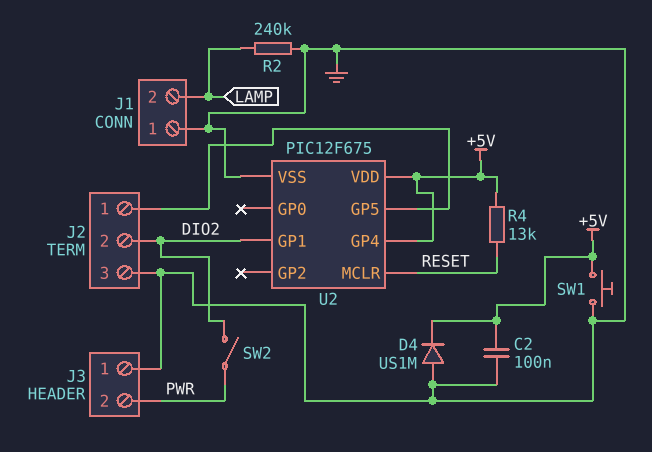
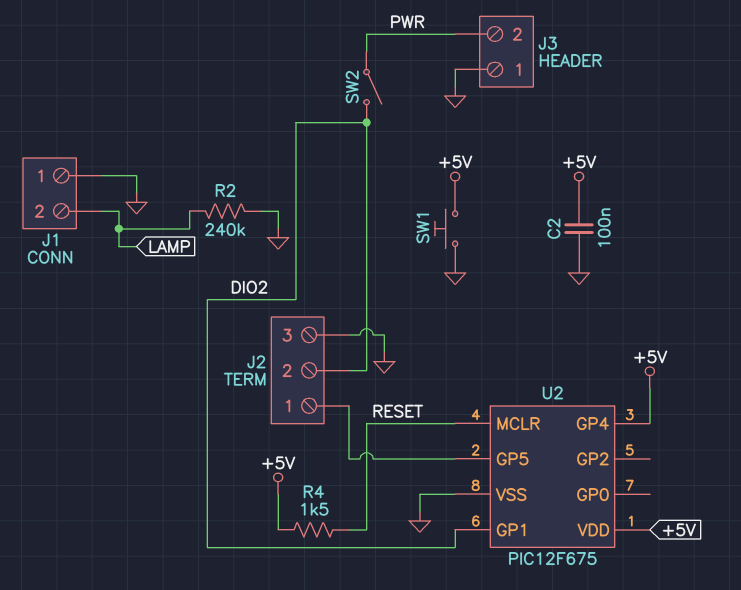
D4: diode US1M (A GND, K +5V) -> none
R4: 13k (+5V, RESET) -> 1.5k (+5V, RESET)

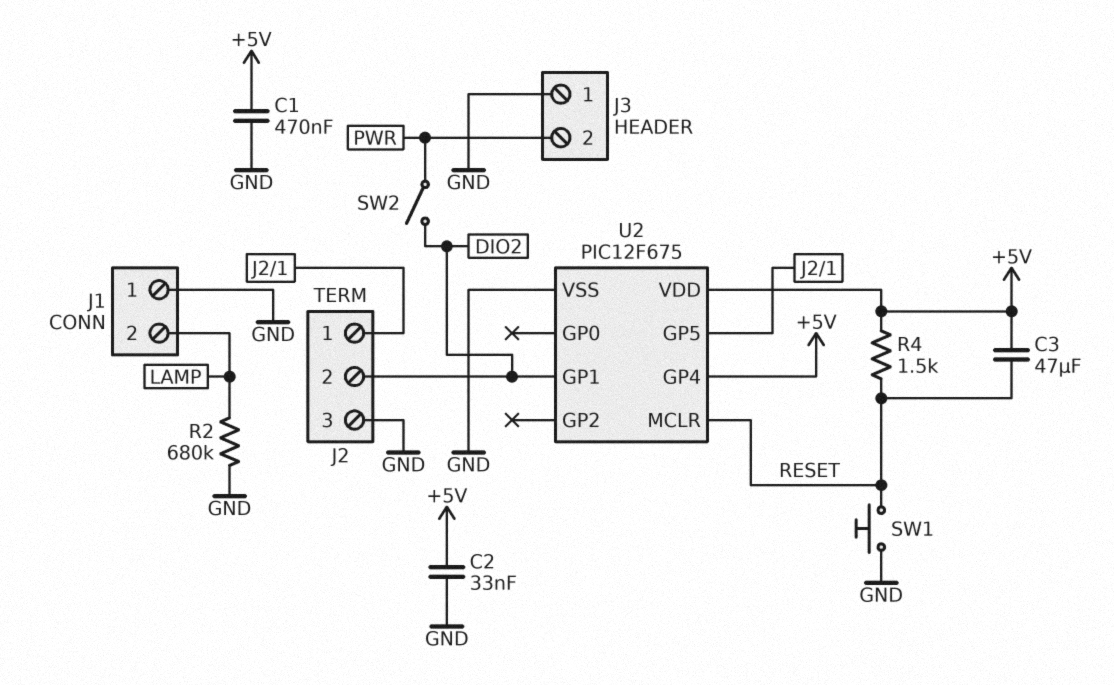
C1: none -> 470nF (+5V, GND)
C2: 100nF (+5V, GND) -> 33nF (+5V, GND)
C3: none -> 47uF (+5V, RESET)
R2: 240k (GND, LAMP) -> 680k (GND, LAMP)
SW1: button (+5V, GND) -> button (GND, RESET)

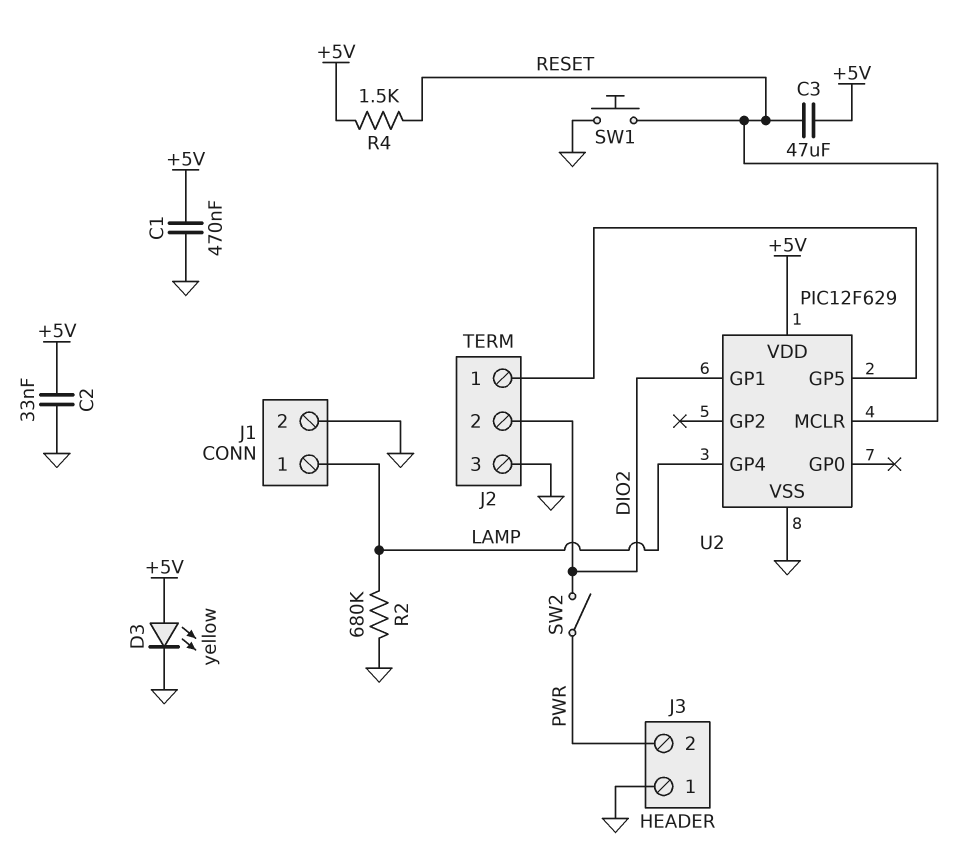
D3: none -> LED yellow (A +5V, K GND)
J1 pin 1: GND -> LAMP
J1 pin 2: LAMP -> GND
U2: PIC12F675 -> PIC12F629
U2 pin GP4: +5V -> LAMP

